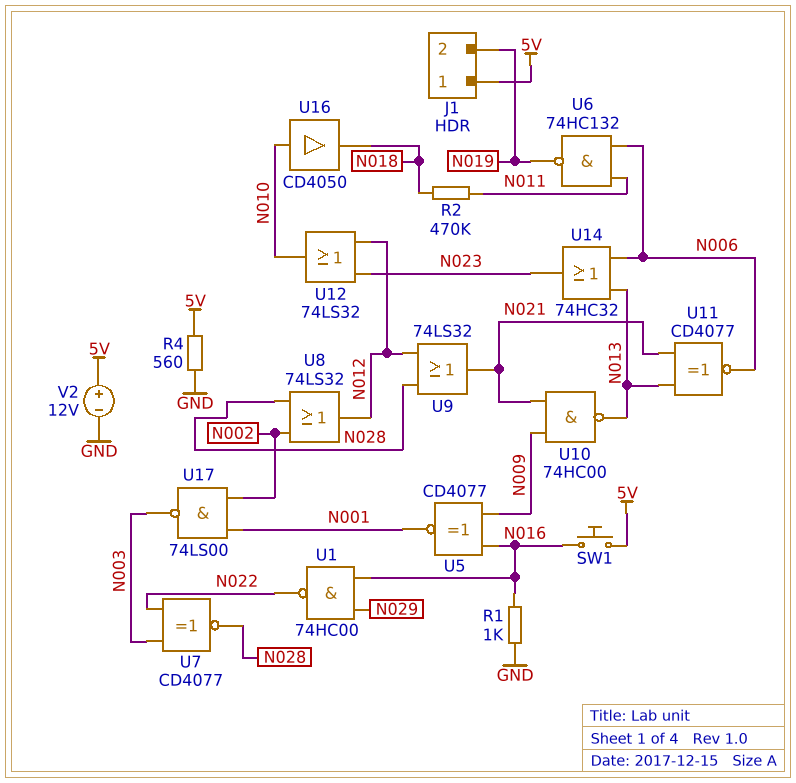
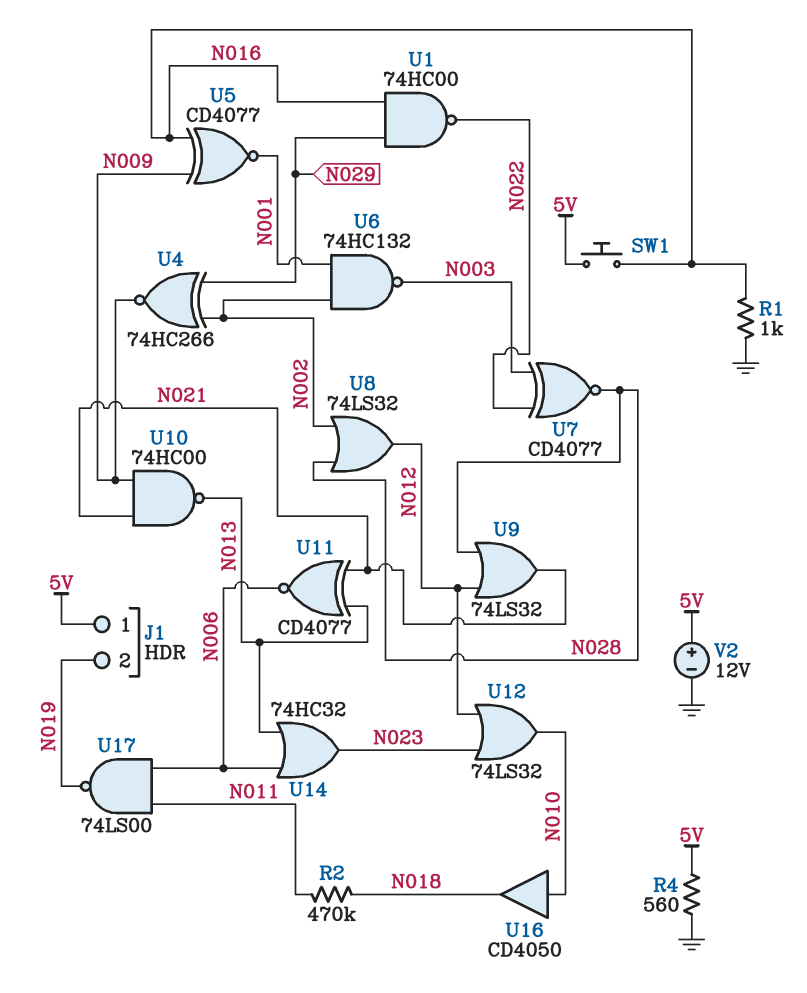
U4: none -> XNOR 74HC266 (in N002, in N029, out N009)
U6: NAND 74HC132 (in N006, in N011, out N019) -> NAND 74HC132 (in N001, in N002, out N003)
U17: NAND 74LS00 (in N001, in N002, out N003) -> NAND 74LS00 (in N006, in N011, out N019)

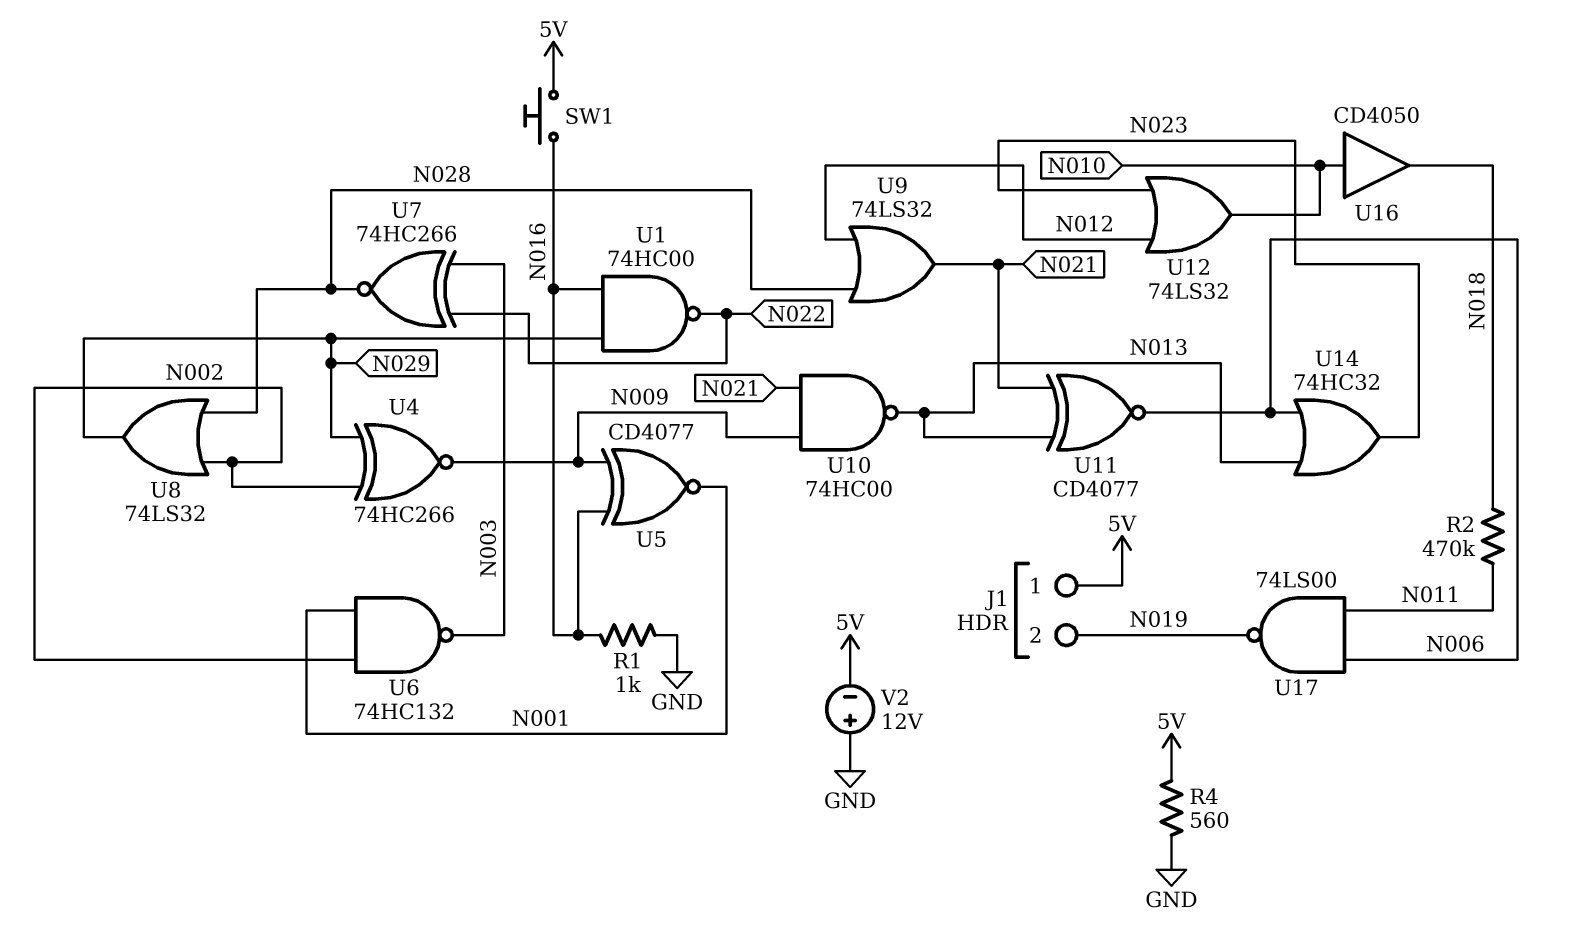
U7: XNOR CD4077 (in N003, in N022, out N028) -> XNOR 74HC266 (in N003, in N022, out N028)
U8: OR 74LS32 (in N002, in N028, out N012) -> OR 74LS32 (in N002, in N028, out N029)
V2: 12V (plus 5V, minus GND) -> 12V (plus GND, minus 5V)

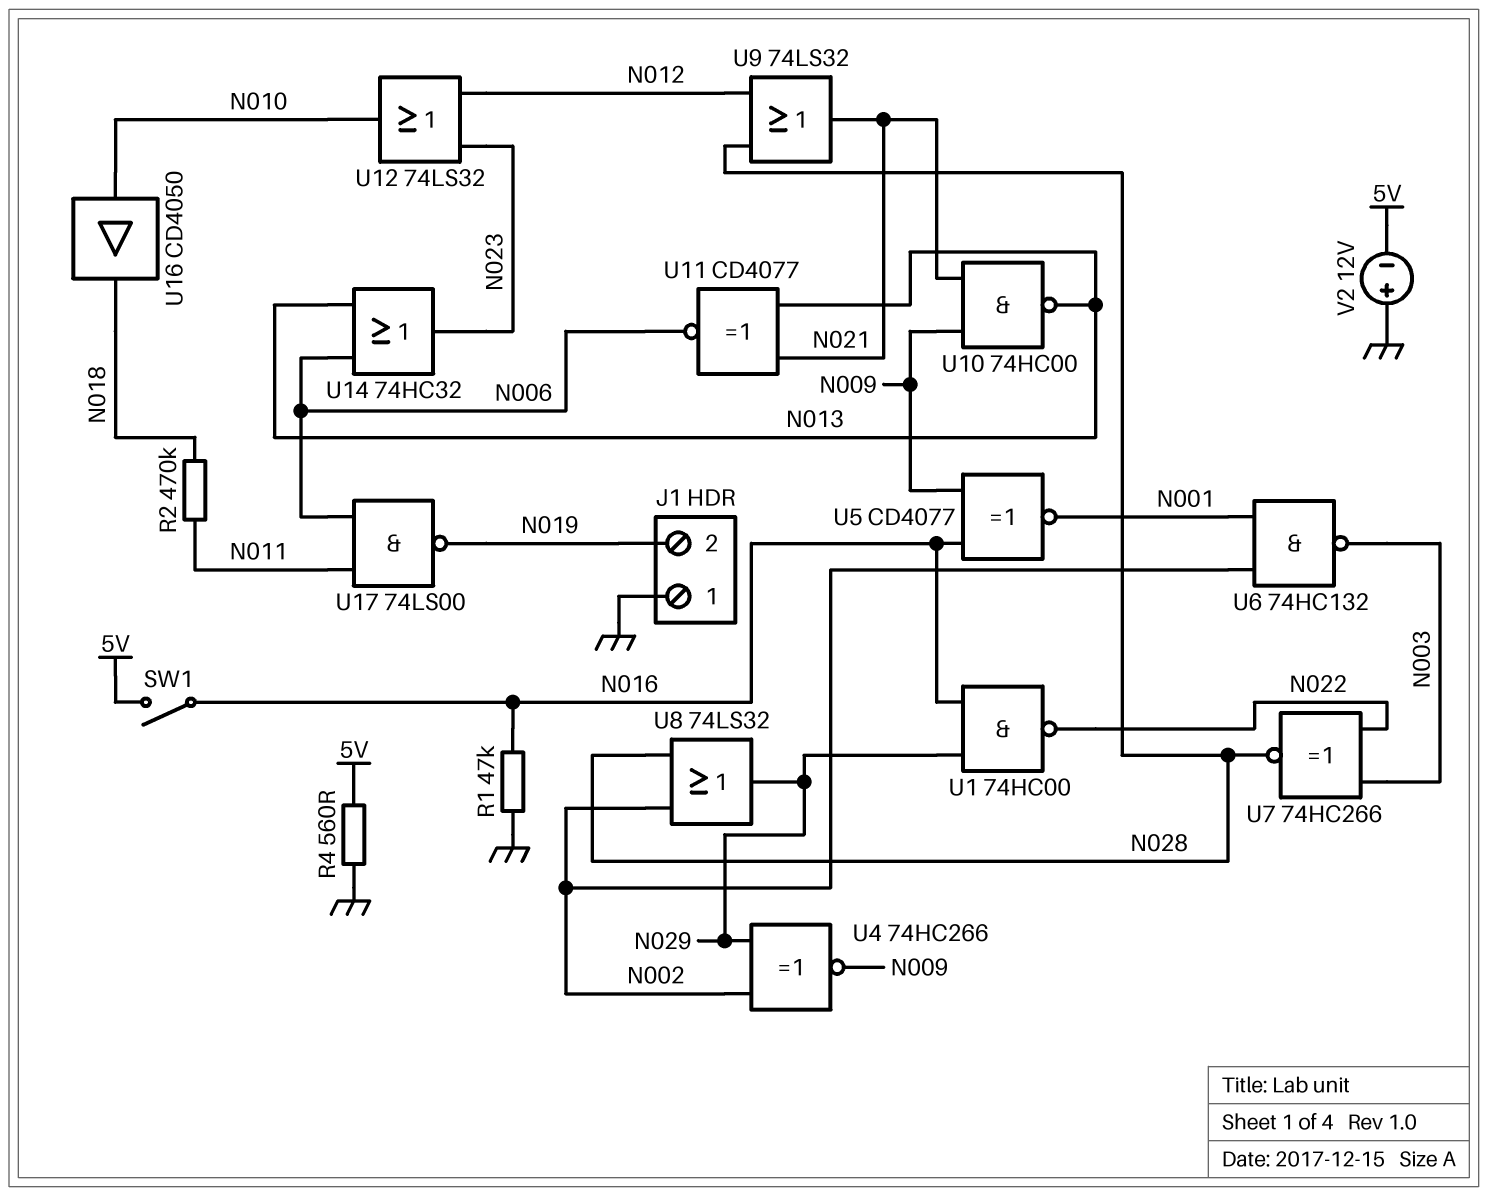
J1 pin 1: 5V -> GND
R1: 1k (GND, N016) -> 47k (GND, N016)
SW1: button (5V, N016) -> switch (5V, N016)

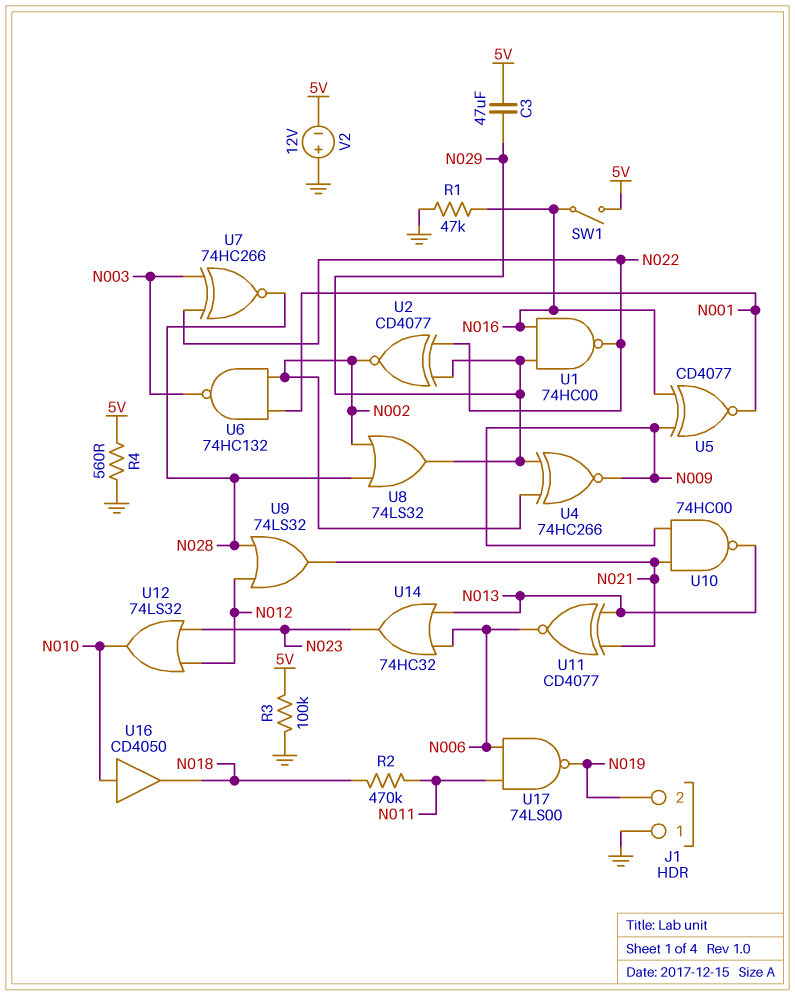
C3: none -> 47uF (5V, N029)
R3: none -> 100k (5V, GND)
U2: none -> XNOR CD4077 (in N022, in N029, out N002)

